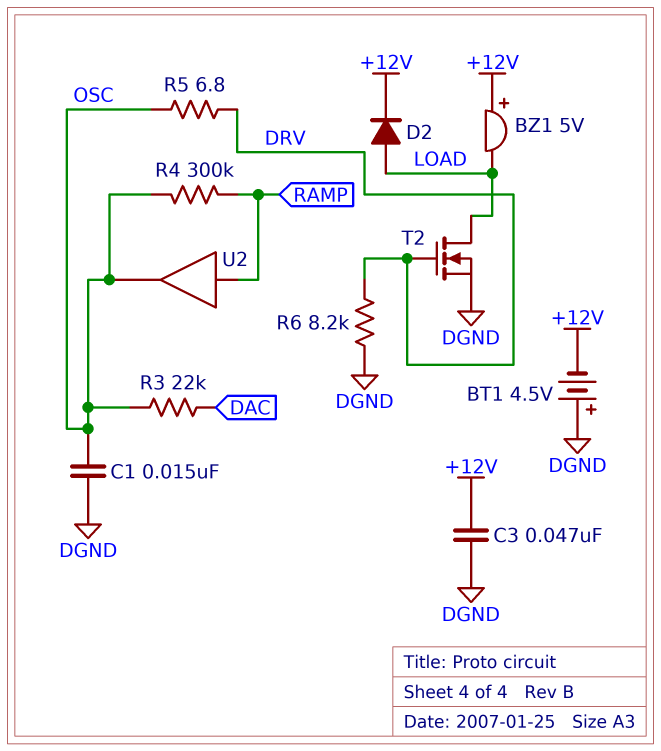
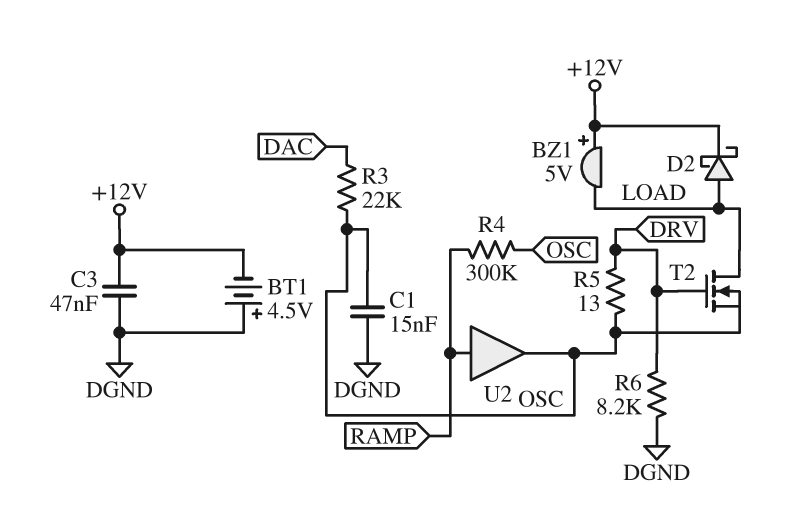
D2: diode (A LOAD, K +12V) -> schottky (A LOAD, K +12V)
R5: 6.8 (DRV, OSC) -> 13 (DRV, OSC)
T2: NMOS (G DRV, D LOAD, S DGND) -> NMOS (G DRV, D LOAD, S OSC)

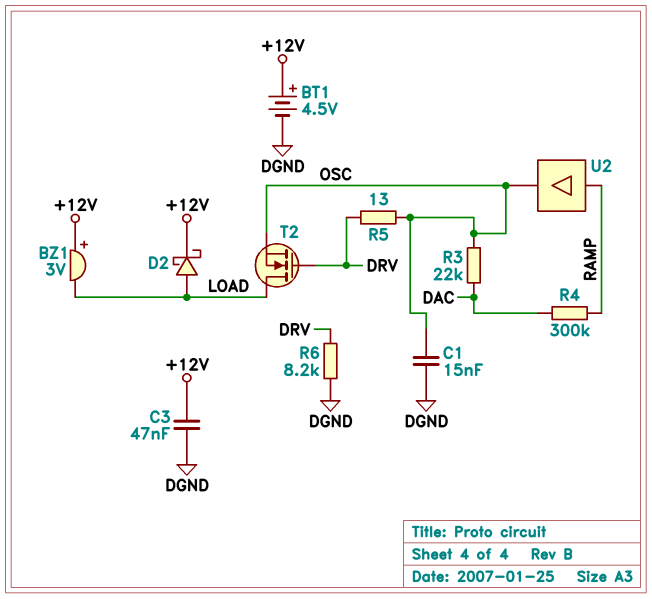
BT1: 4.5V (plus DGND, minus +12V) -> 4.5V (plus +12V, minus DGND)
BZ1: buzzer 5V (plus +12V, minus LOAD) -> buzzer 3V (plus +12V, minus LOAD)
R4: 300k (OSC, RAMP) -> 300k (DAC, RAMP)

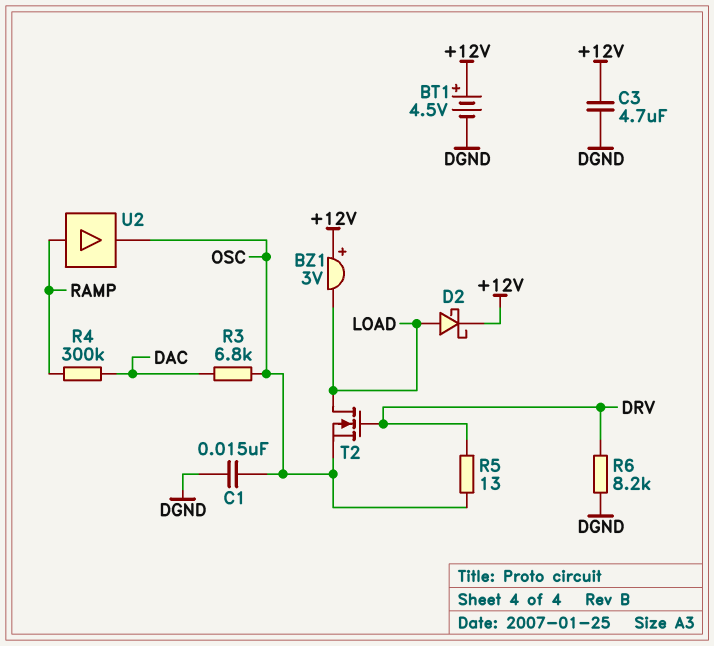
C3: 47nF (+12V, DGND) -> 4.7uF (+12V, DGND)
R3: 22k (DAC, OSC) -> 6.8k (DAC, OSC)

